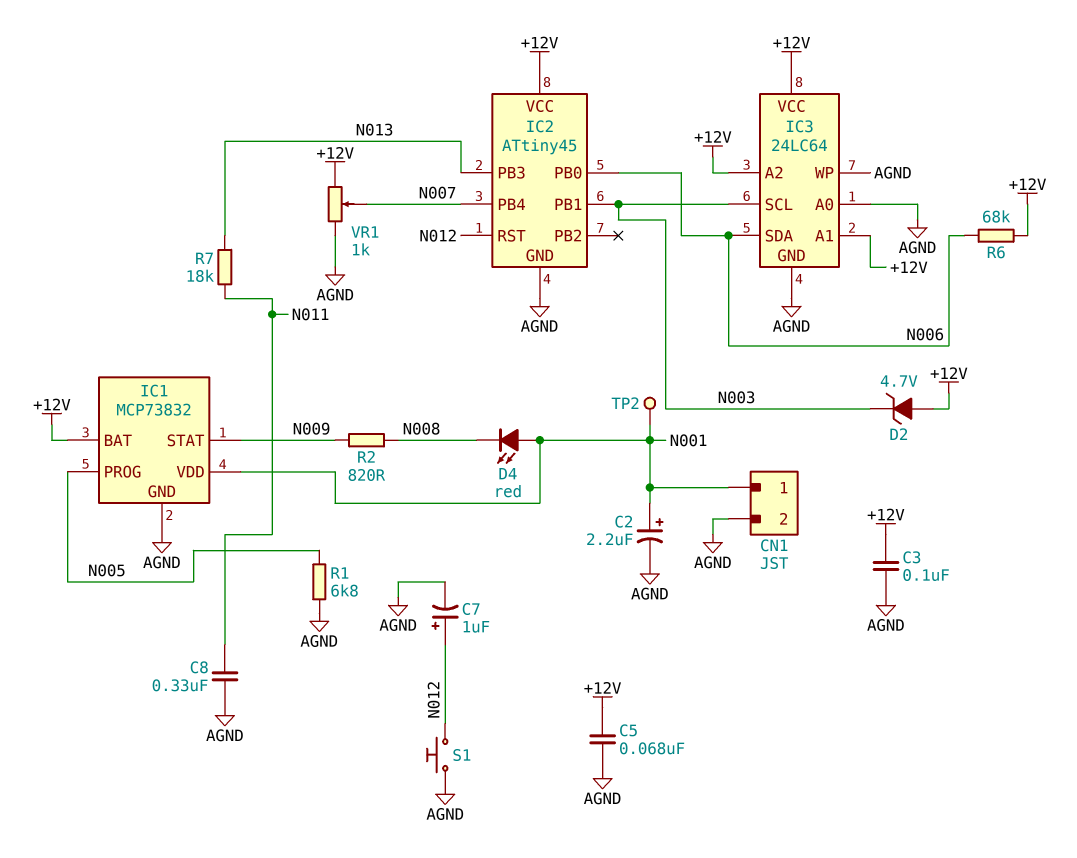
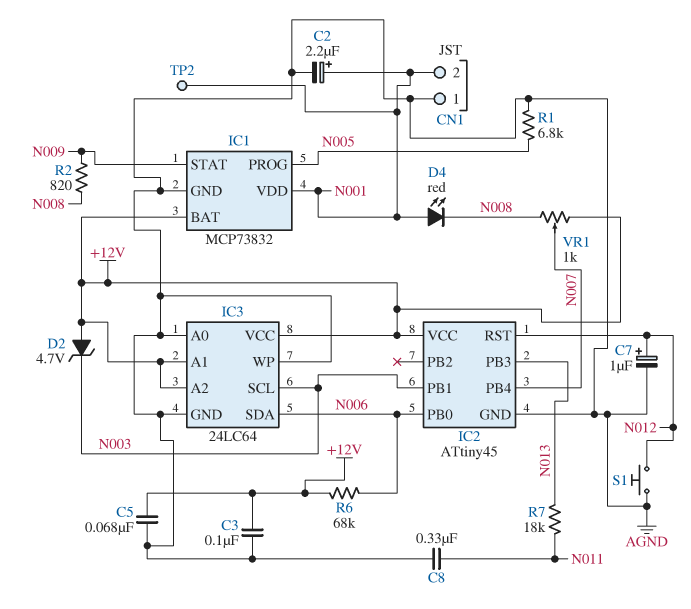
CN1 pin 1: N001 -> AGND
CN1 pin 2: AGND -> N001
VR1: 1k (+12V, AGND, wiper N007) -> 1k (+12V, N008, wiper N007)

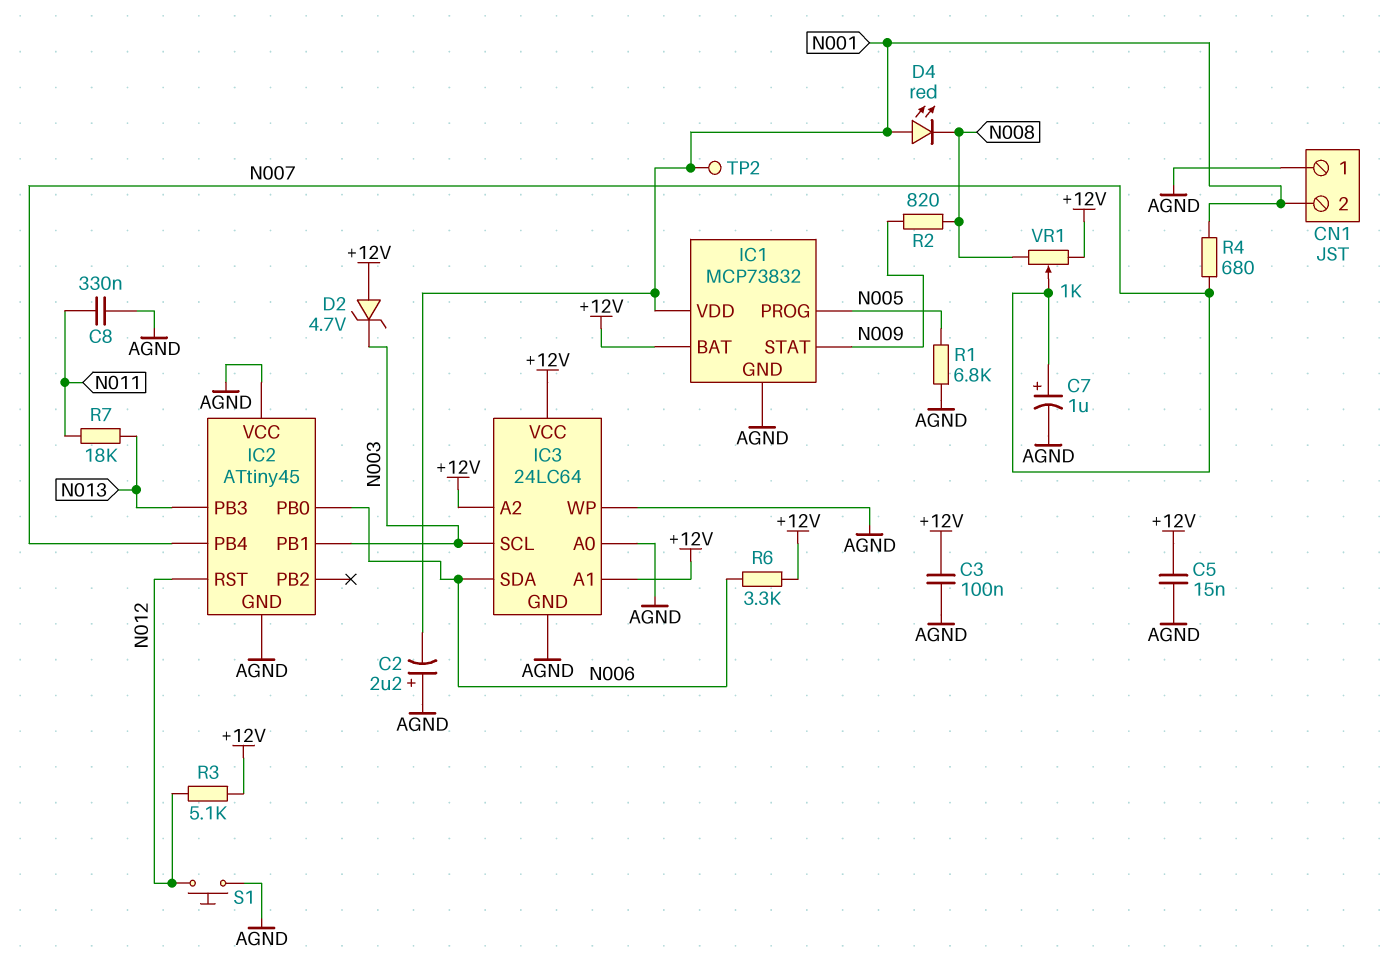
C2: 2.2uF (plus N001, minus AGND) -> 2.2uF (plus AGND, minus N001)
C5: 68nF (+12V, AGND) -> 15nF (+12V, AGND)
C7: 1uF (plus N012, minus AGND) -> 1uF (plus N007, minus AGND)
IC2 pin VCC: +12V -> AGND
R3: none -> 5.1k (+12V, N012)
R4: none -> 680 (N001, N007)
R6: 68k (+12V, N006) -> 3.3k (+12V, N006)

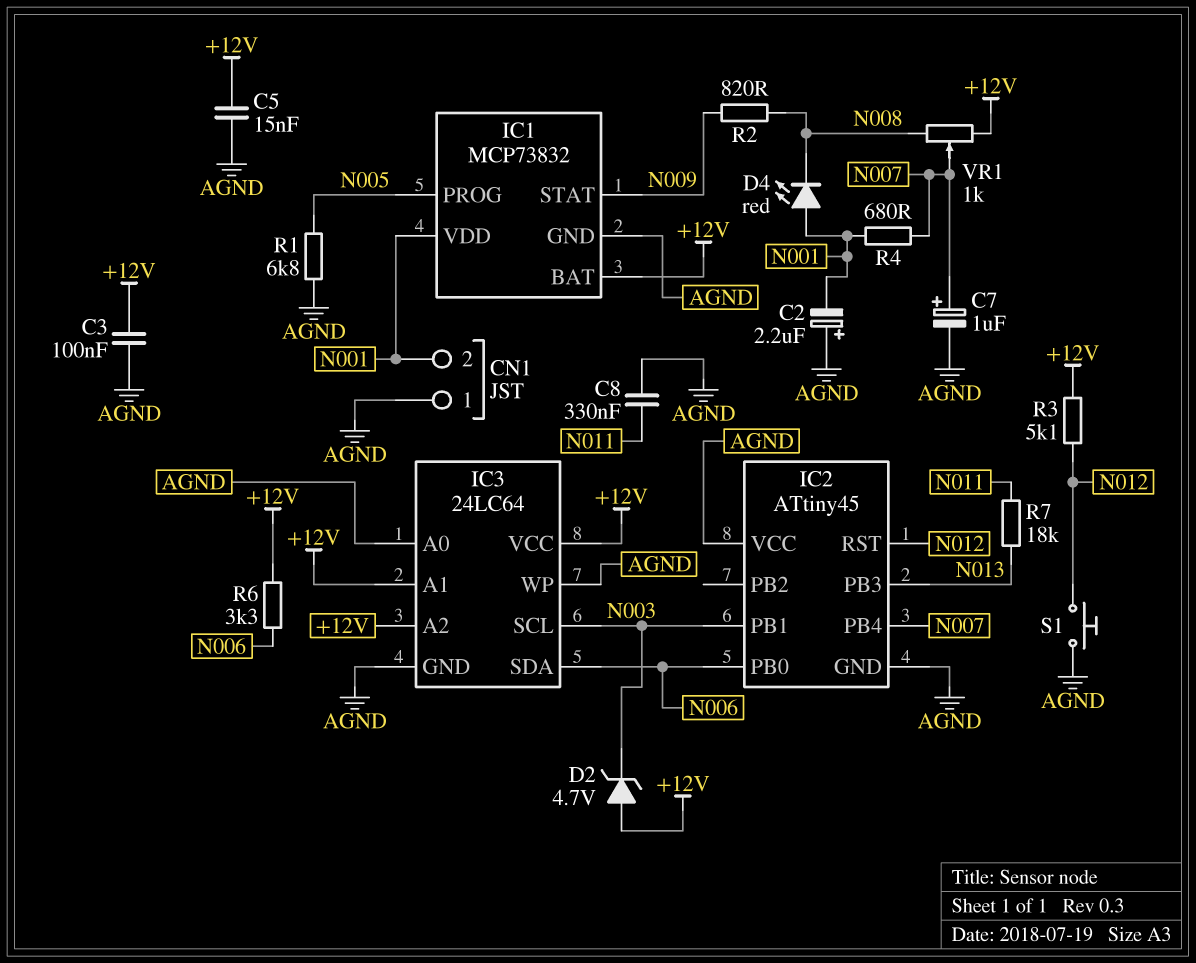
TP2: test point (N001) -> none

